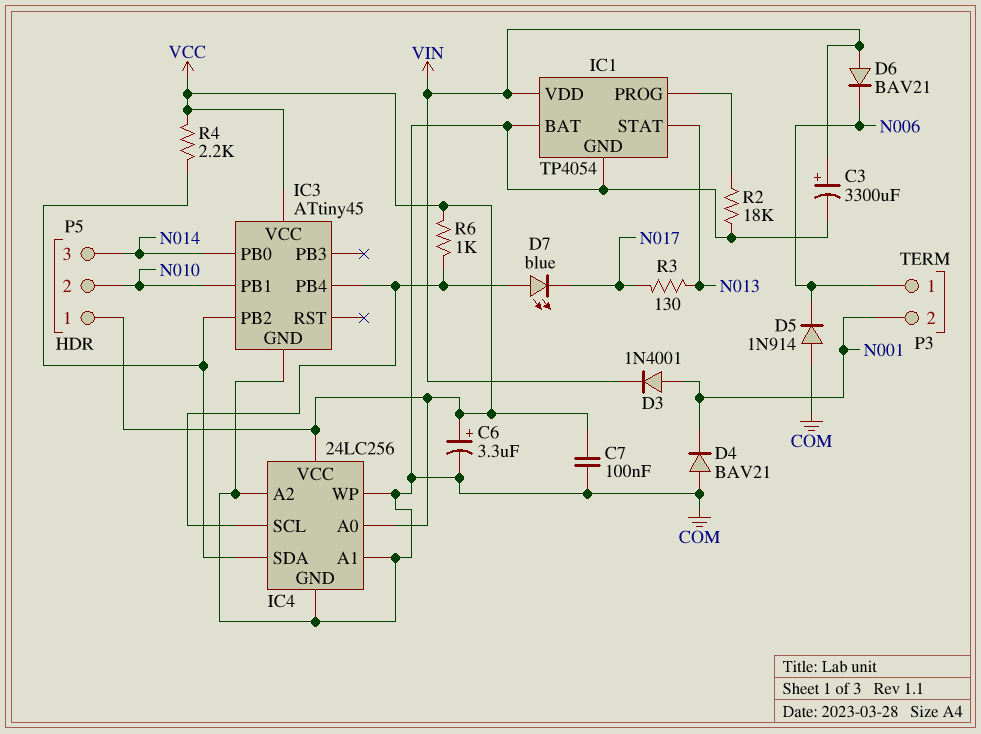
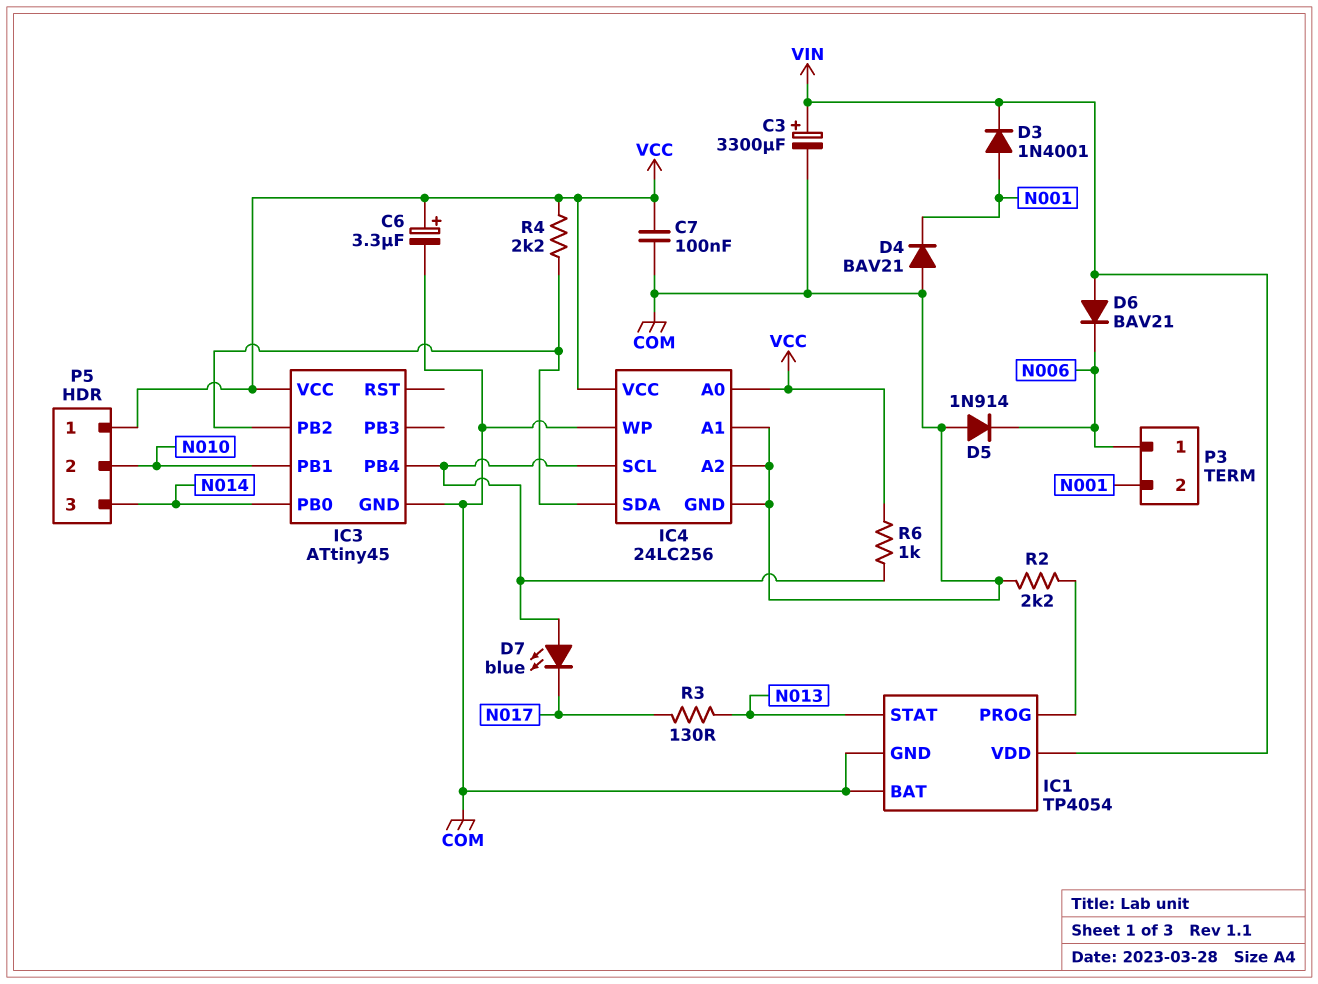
R2: 18k (COM, IC1/PROG) -> 2.2k (COM, IC1/PROG)

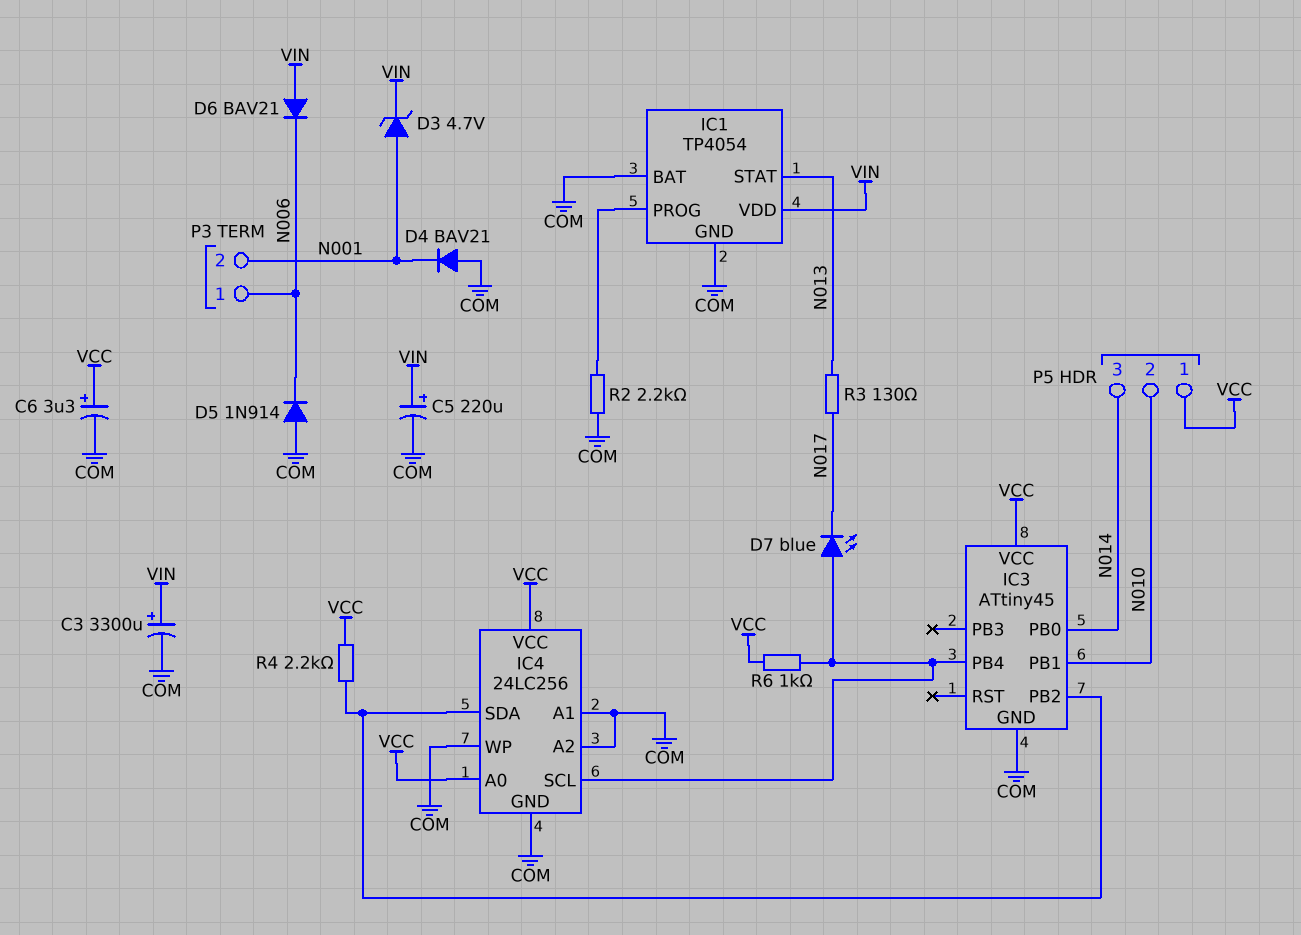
C5: none -> 220uF (plus VIN, minus COM)
C7: 100nF (COM, VCC) -> none
D3: diode 1N4001 (A N001, K VIN) -> zener 4.7V (A N001, K VIN)

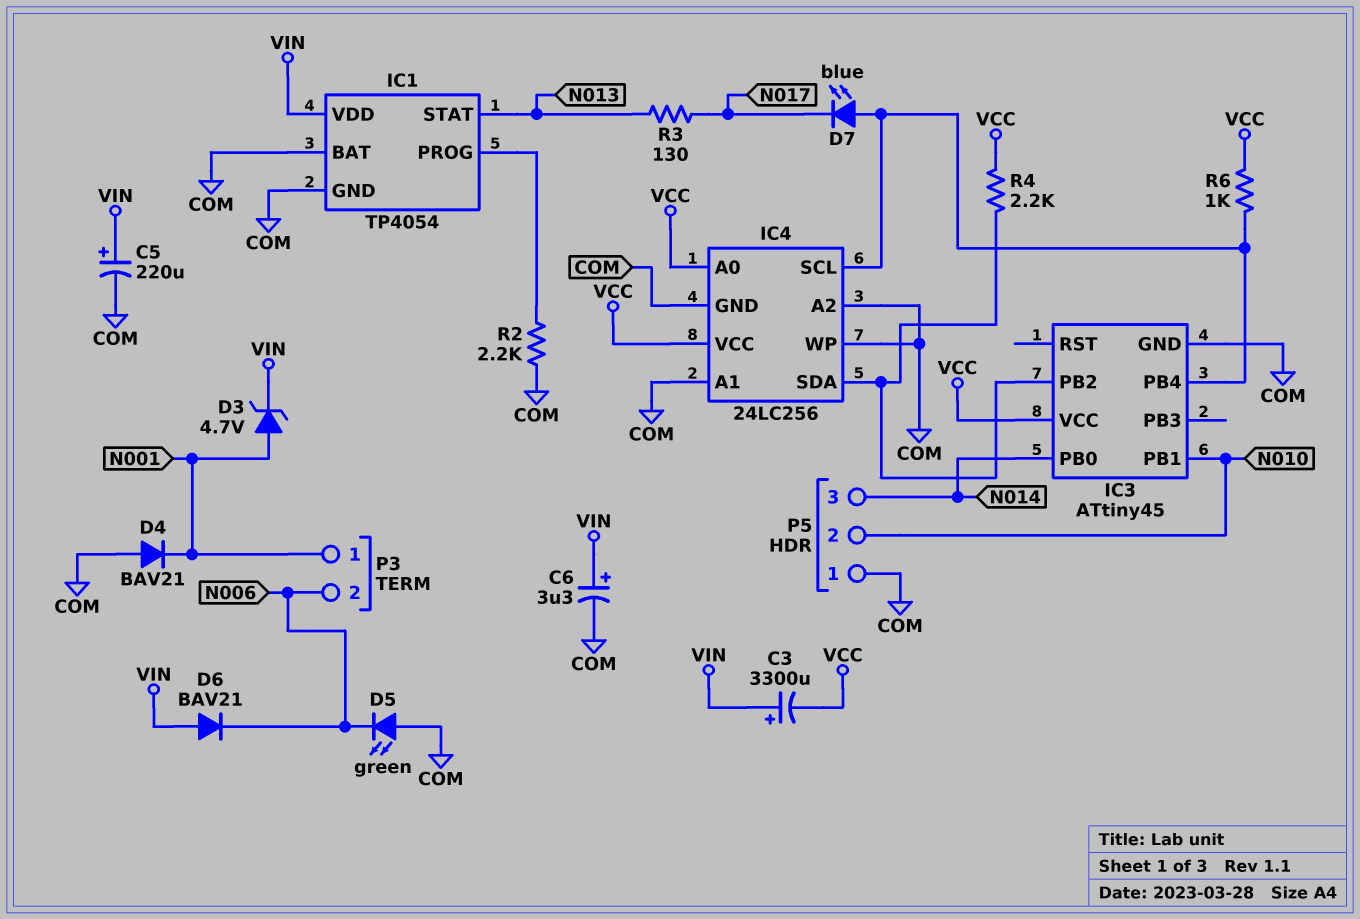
C3: 3300uF (plus VIN, minus COM) -> 3300uF (plus VIN, minus VCC)
C6: 3.3uF (plus VCC, minus COM) -> 3.3uF (plus VIN, minus COM)
D5: diode 1N914 (A COM, K N006) -> LED green (A COM, K N006)
P3 pin 1: N006 -> N001
P3 pin 2: N001 -> N006
P5 pin 1: VCC -> COM

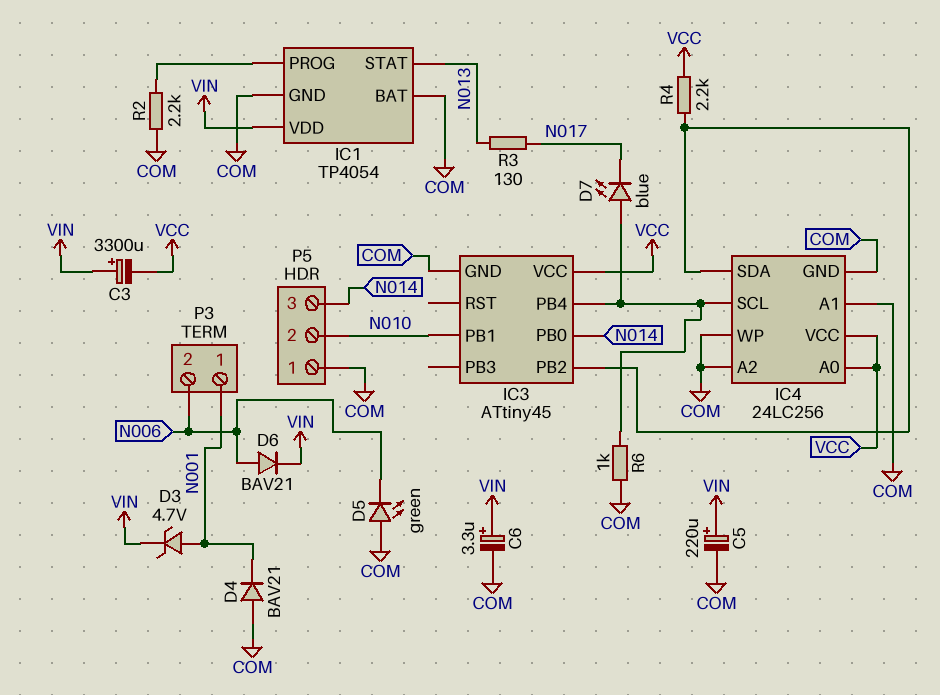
D6: diode BAV21 (A VIN, K N006) -> diode BAV21 (A N006, K VIN)
R6: 1k (IC3/PB4, VCC) -> 1k (COM, IC3/PB4)

